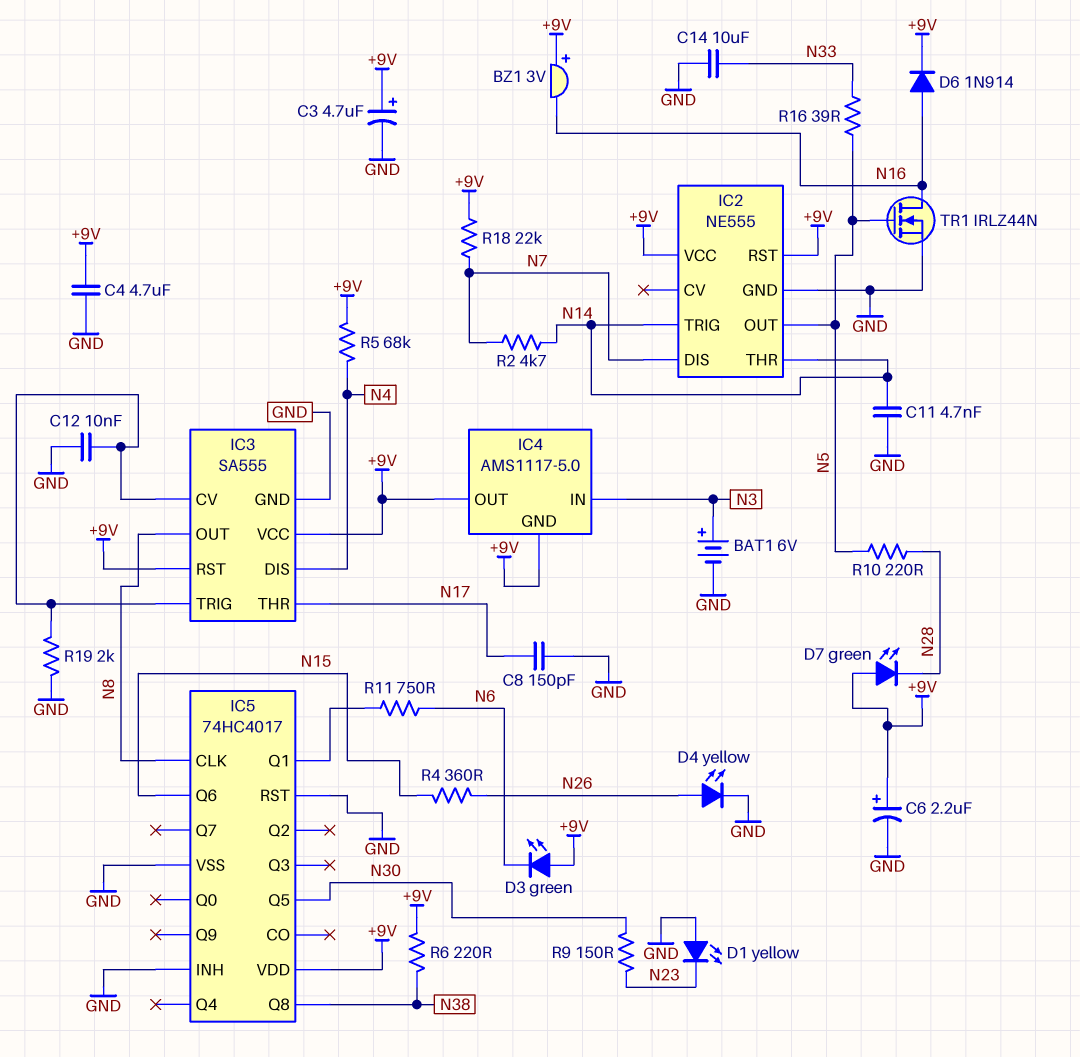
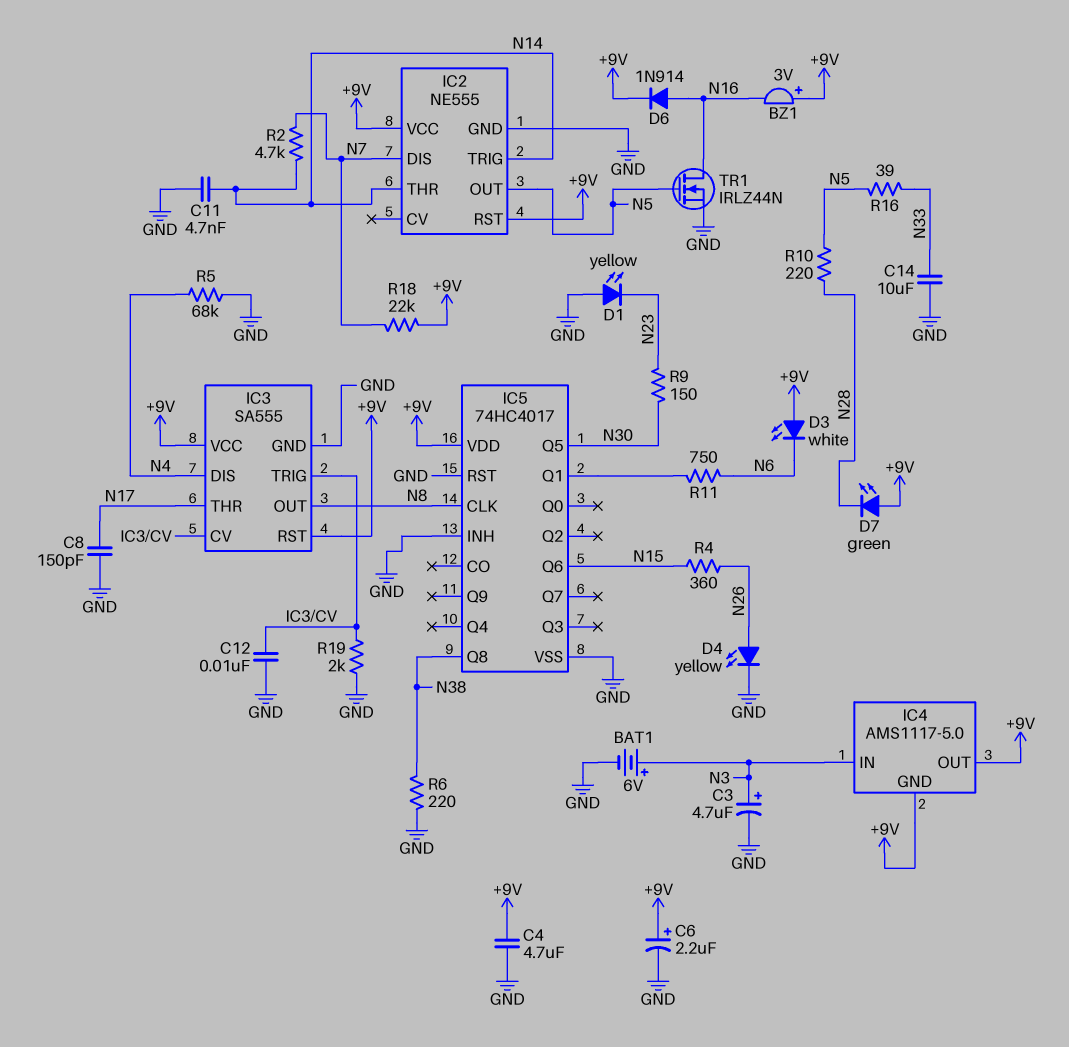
C3: 4.7uF (plus +9V, minus GND) -> 4.7uF (plus N3, minus GND)
D3: LED green (A +9V, K N6) -> LED white (A +9V, K N6)
R5: 68k (+9V, N4) -> 68k (GND, N4)
R6: 220 (+9V, N38) -> 220 (GND, N38)

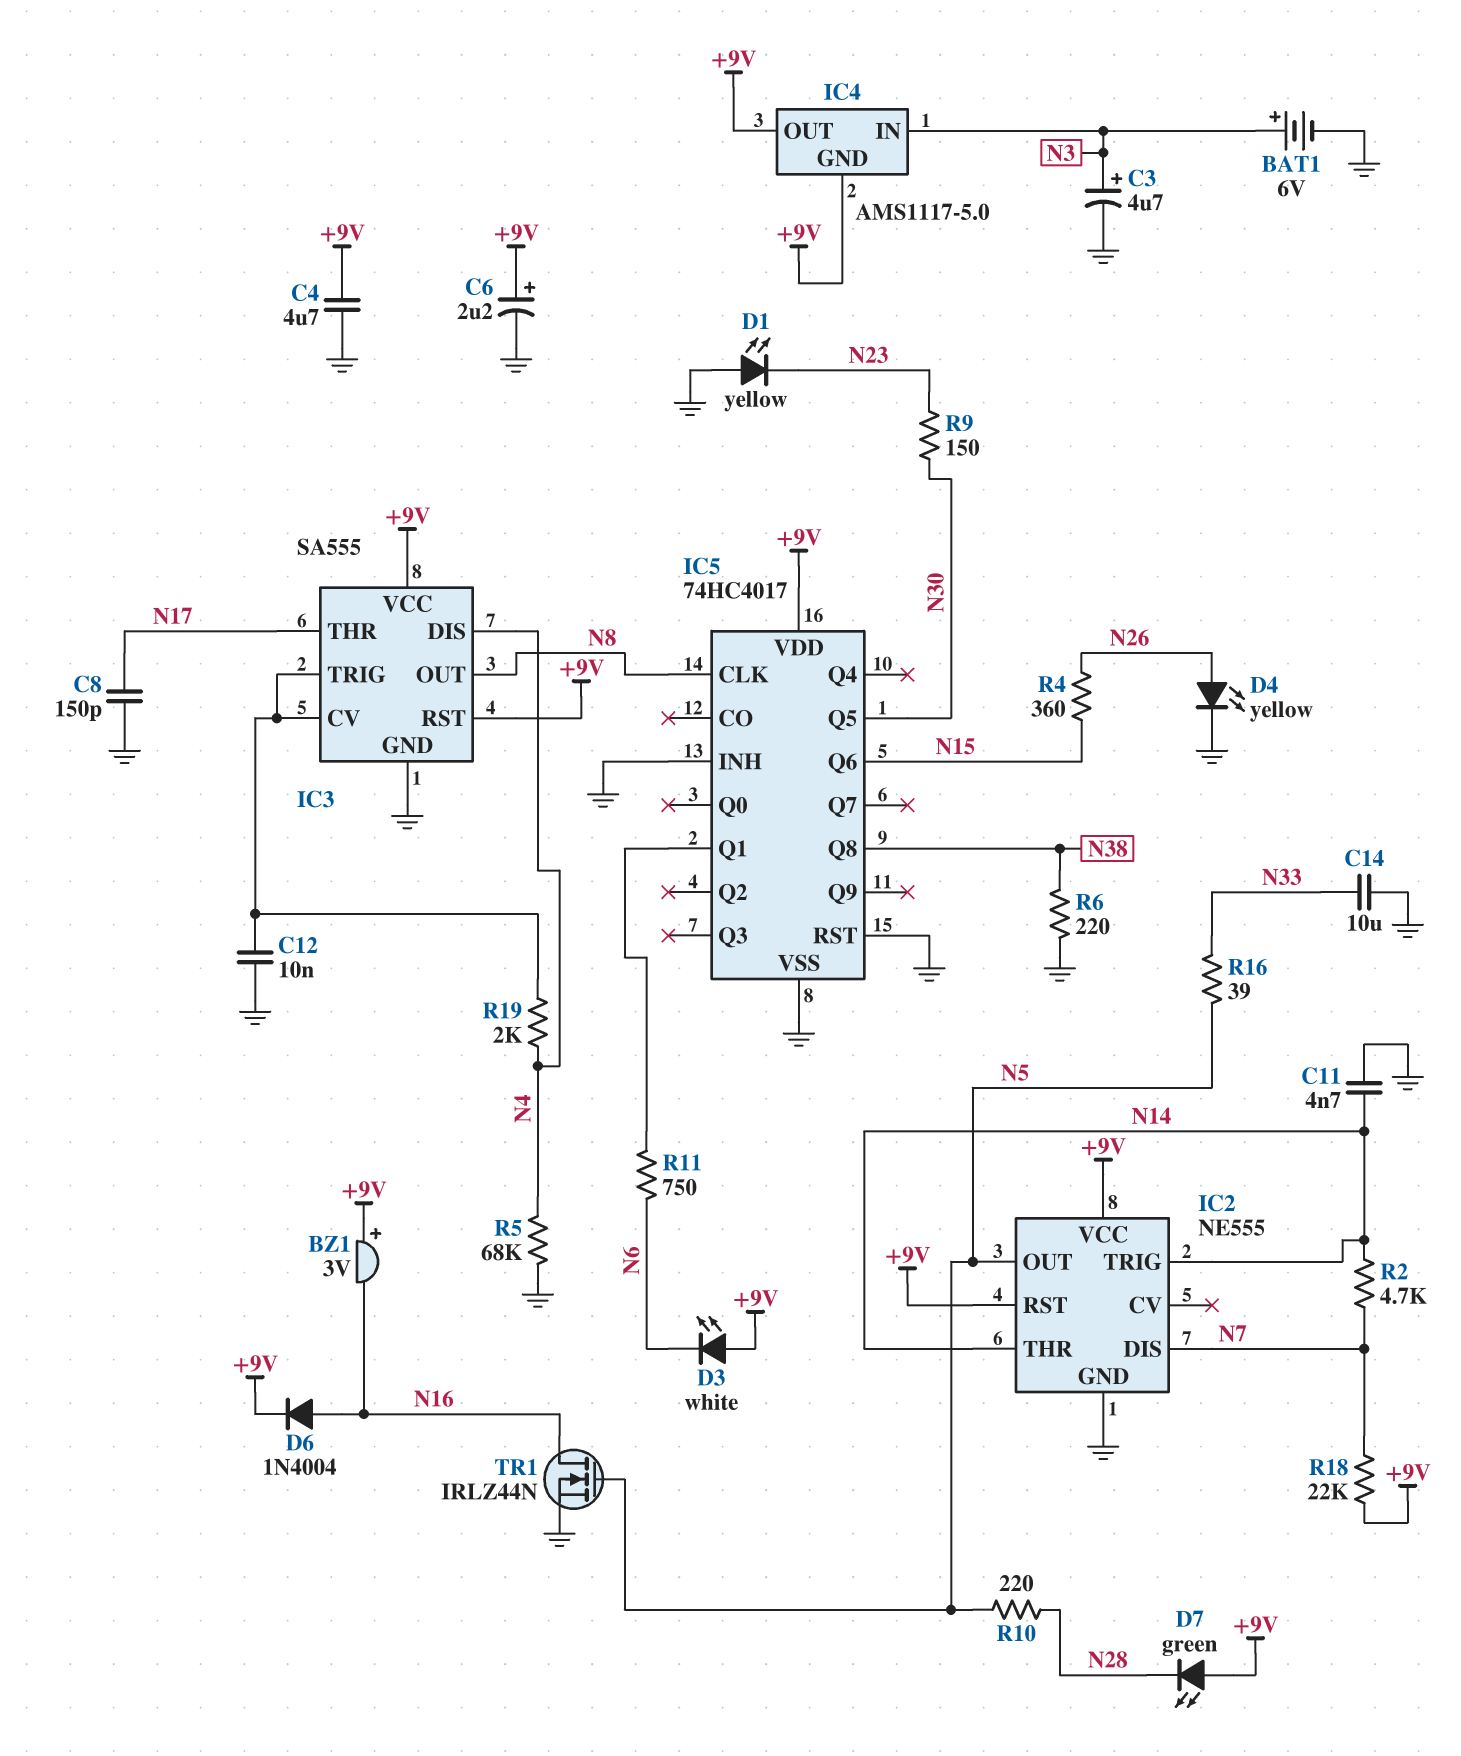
D6: diode 1N914 (A N16, K +9V) -> diode 1N4004 (A N16, K +9V)
R19: 2k (GND, IC3/CV) -> 2k (IC3/CV, N4)

